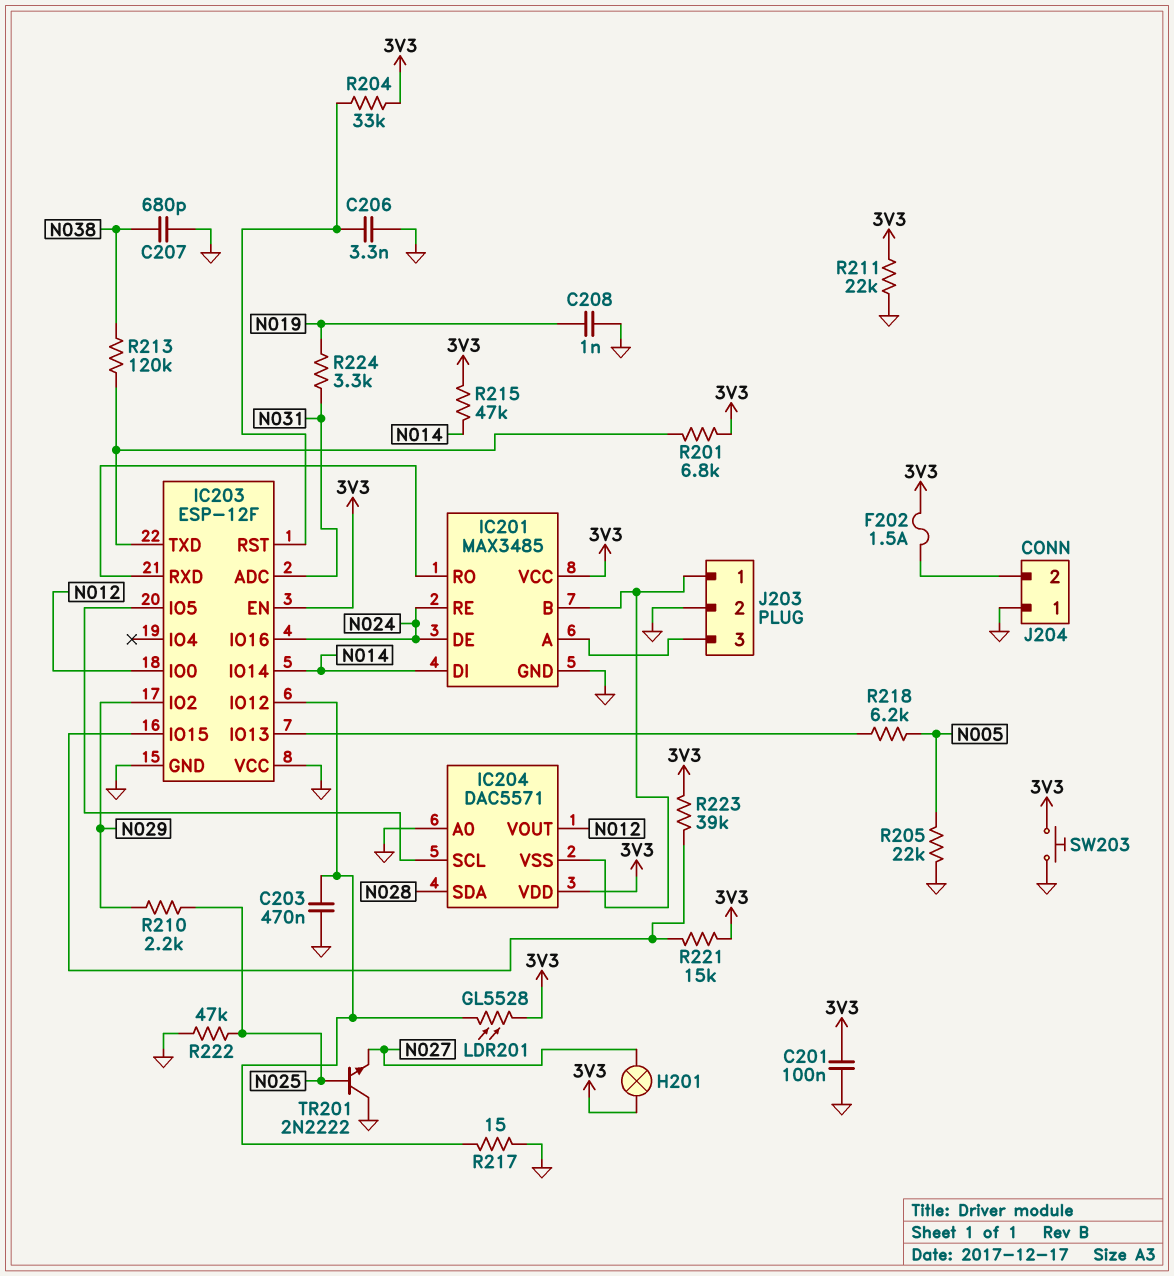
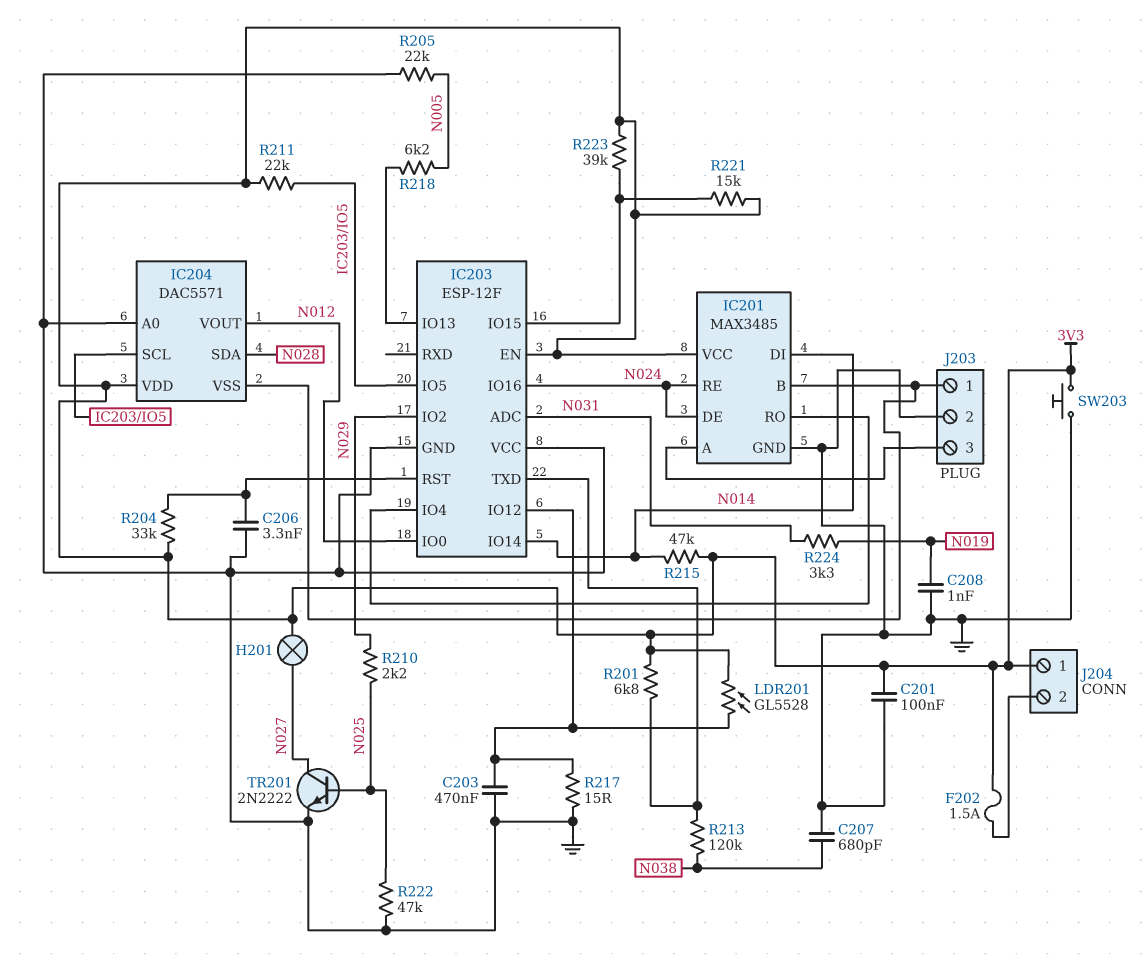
IC203 pin IO4: none -> IC201/RO
IC203 pin RXD: IC201/RO -> none
J204 pin 1: GND -> 3V3
R211: 22k (3V3, GND) -> 22k (3V3, IC203/IO5)
TR201: NPN 2N2222 (B N025, C GND, E N027) -> NPN 2N2222 (B N025, C N027, E GND)

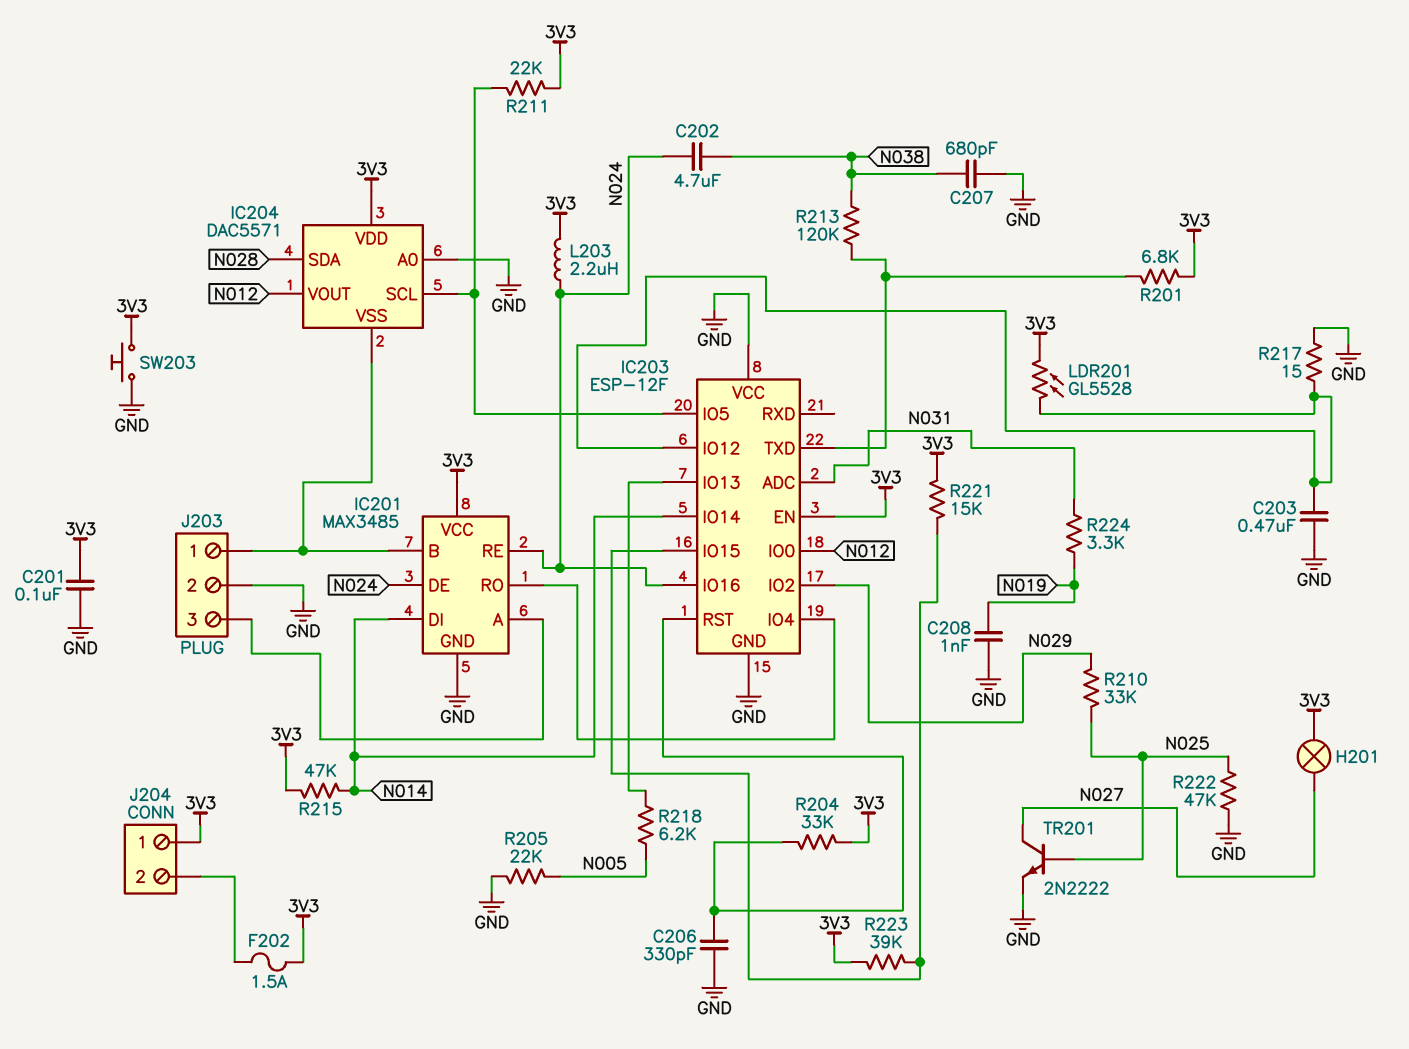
C202: none -> 4.7uF (N024, N038)
C206: 3.3nF (GND, IC203/RST) -> 330pF (GND, IC203/RST)
L203: none -> 2.2uH (3V3, N024)
R210: 2.2k (N025, N029) -> 33k (N025, N029)

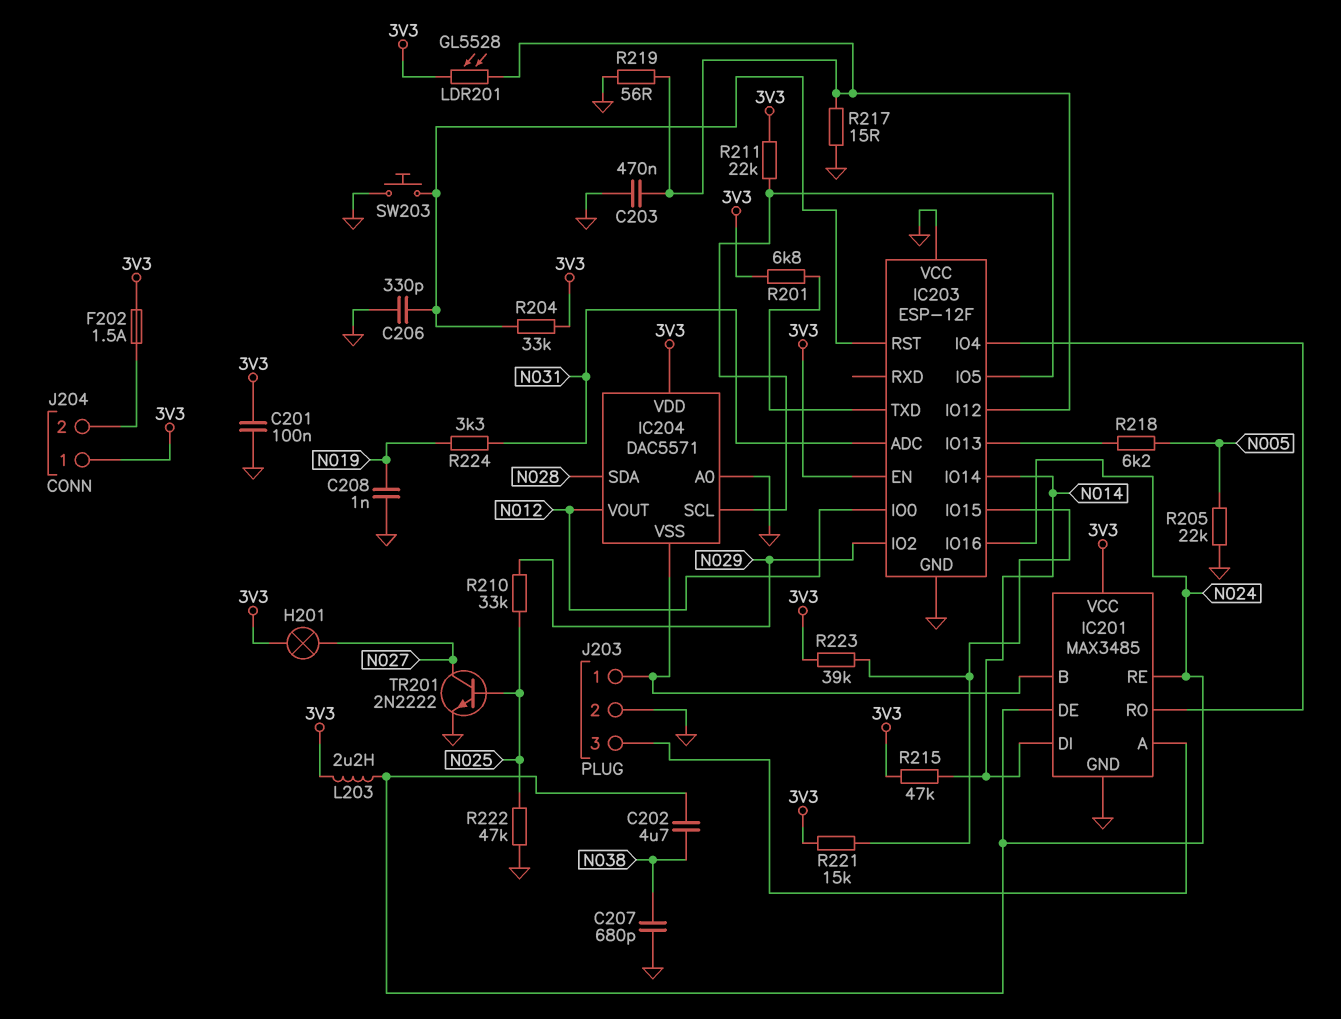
R213: 120k (IC203/TXD, N038) -> none
R219: none -> 56 (GND, IC203/IO12)
SW203: button (3V3, GND) -> button (GND, IC203/RST)

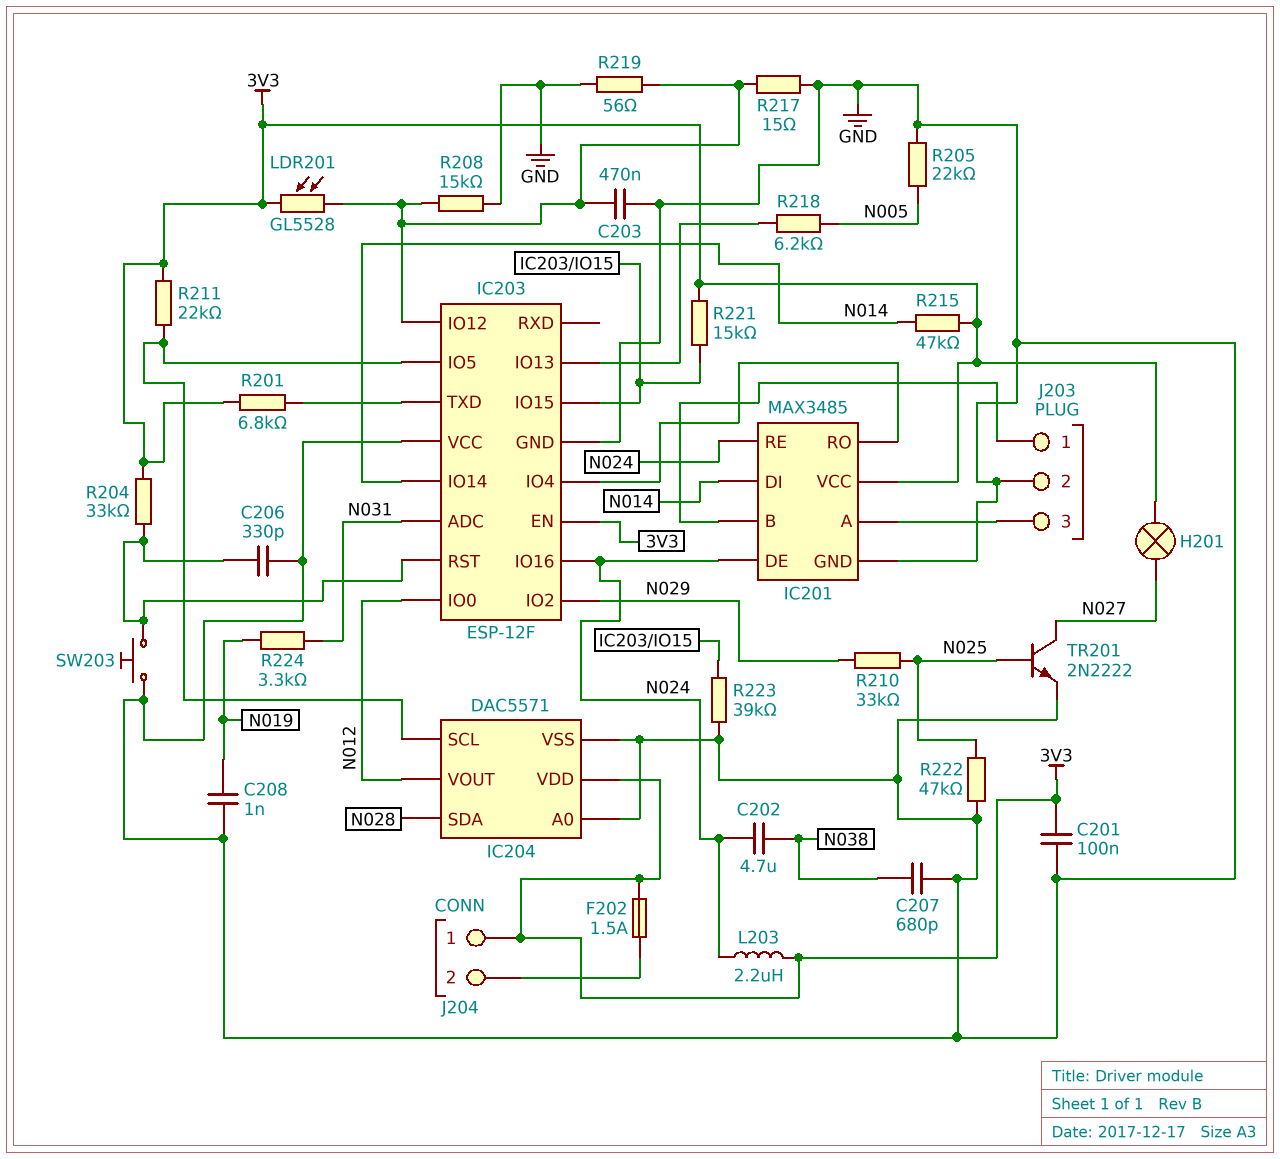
IC204 pin VSS: IC201/B -> GND
R208: none -> 15k (GND, IC203/IO12)
R223: 39k (3V3, IC203/IO15) -> 39k (GND, IC203/IO15)

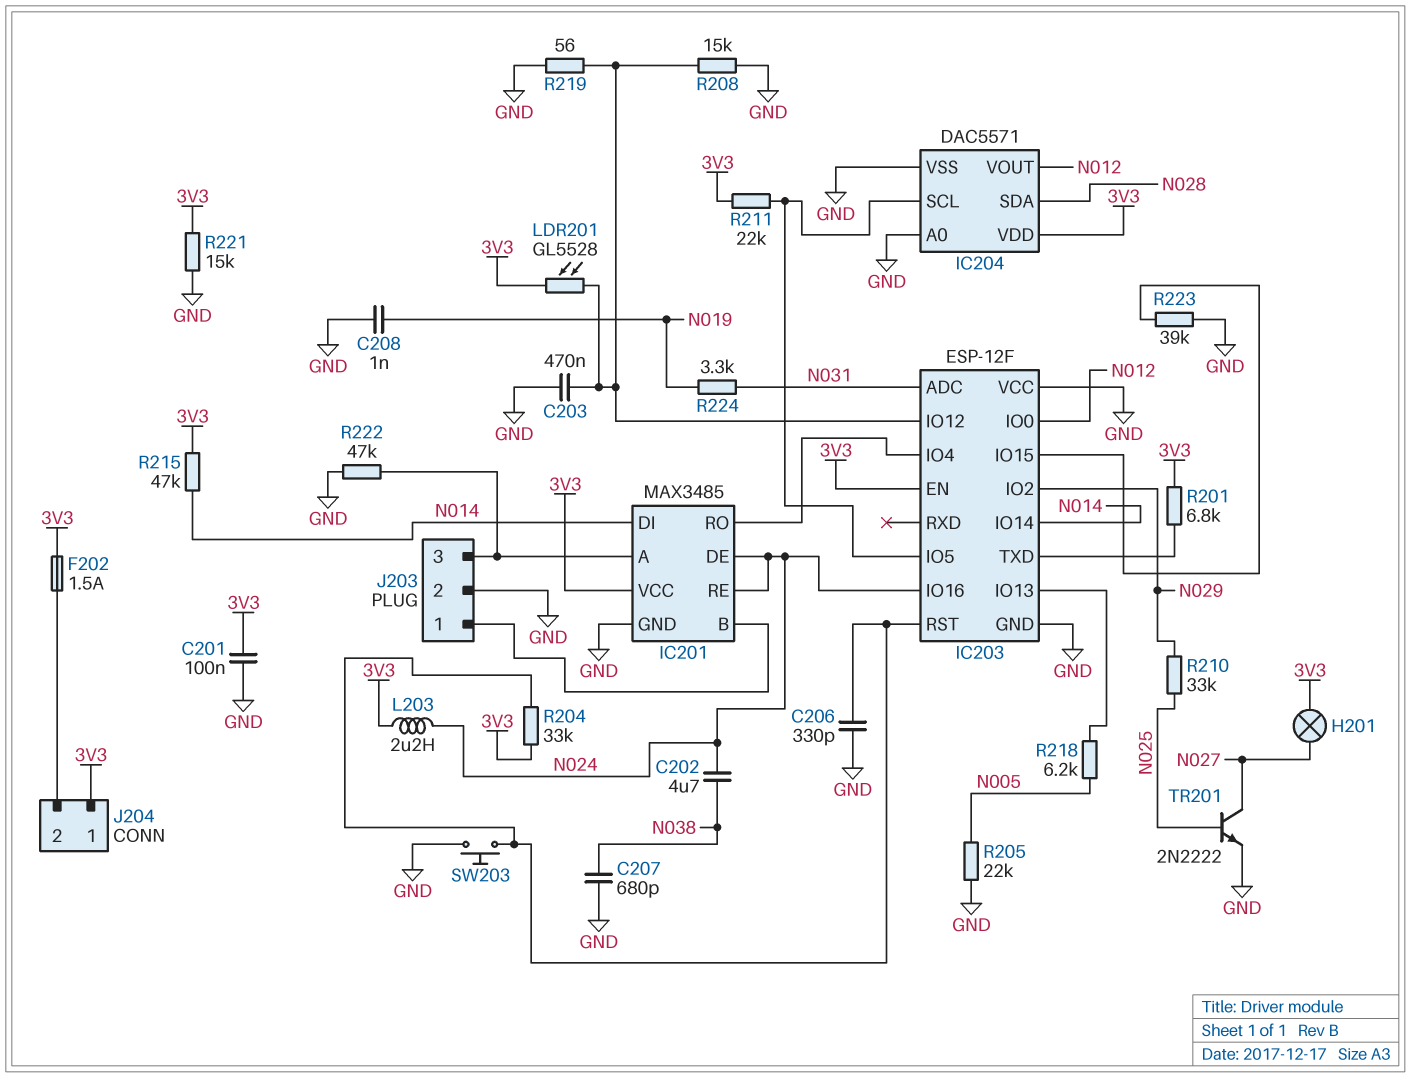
R217: 15 (GND, IC203/IO12) -> none
R221: 15k (3V3, IC203/IO15) -> 15k (3V3, GND)
R222: 47k (GND, N025) -> 47k (GND, IC201/A)

